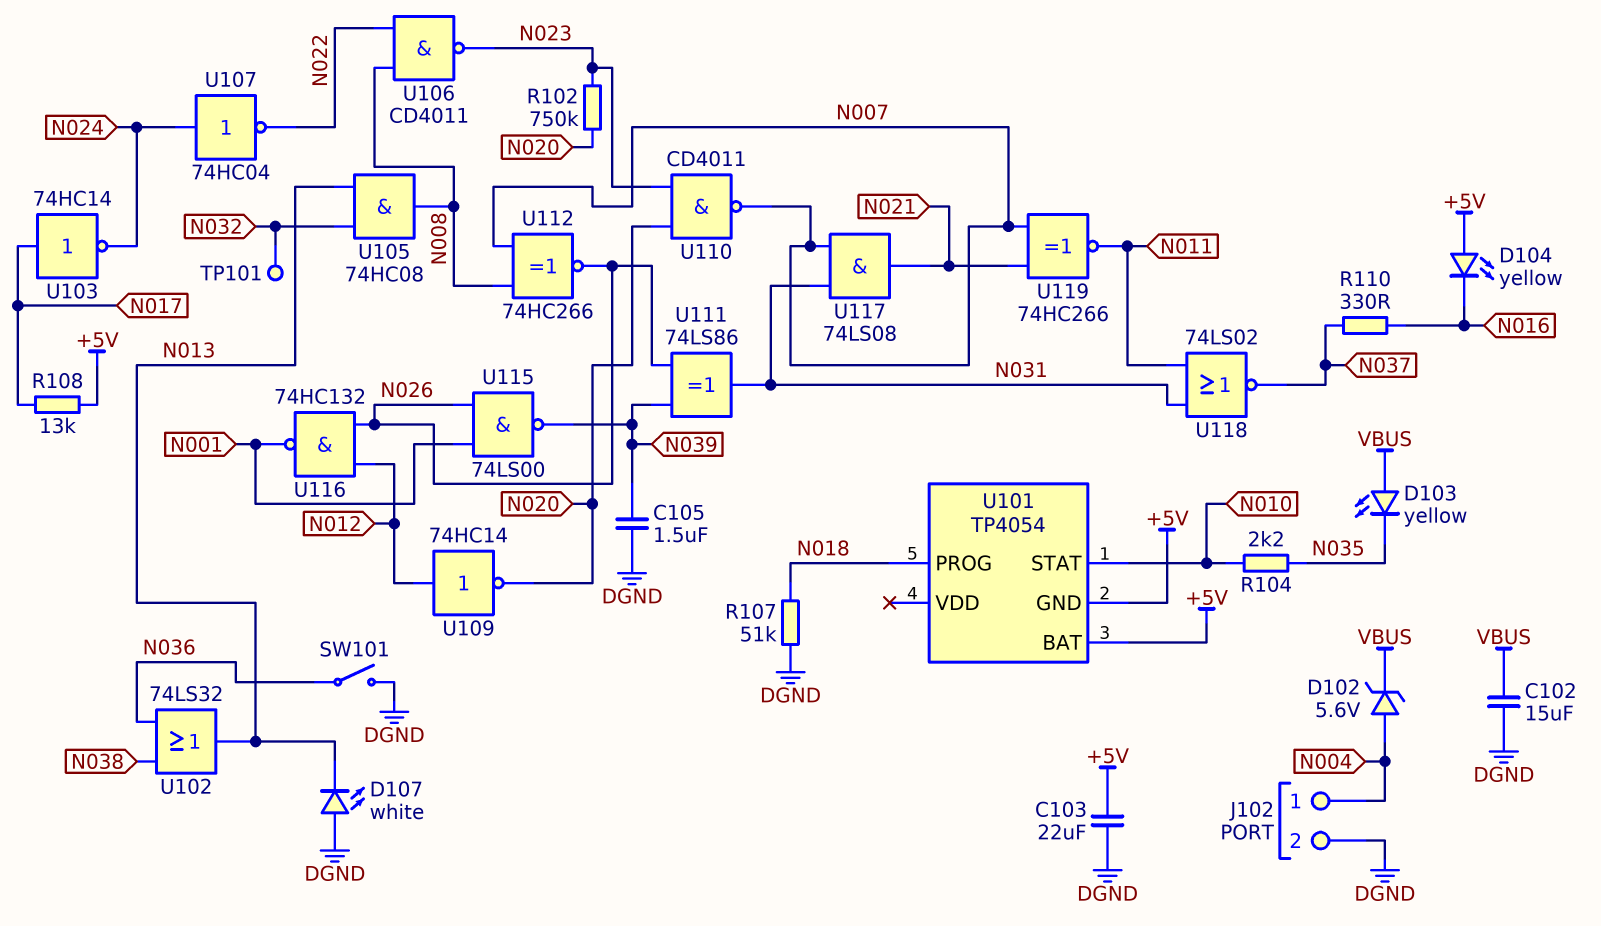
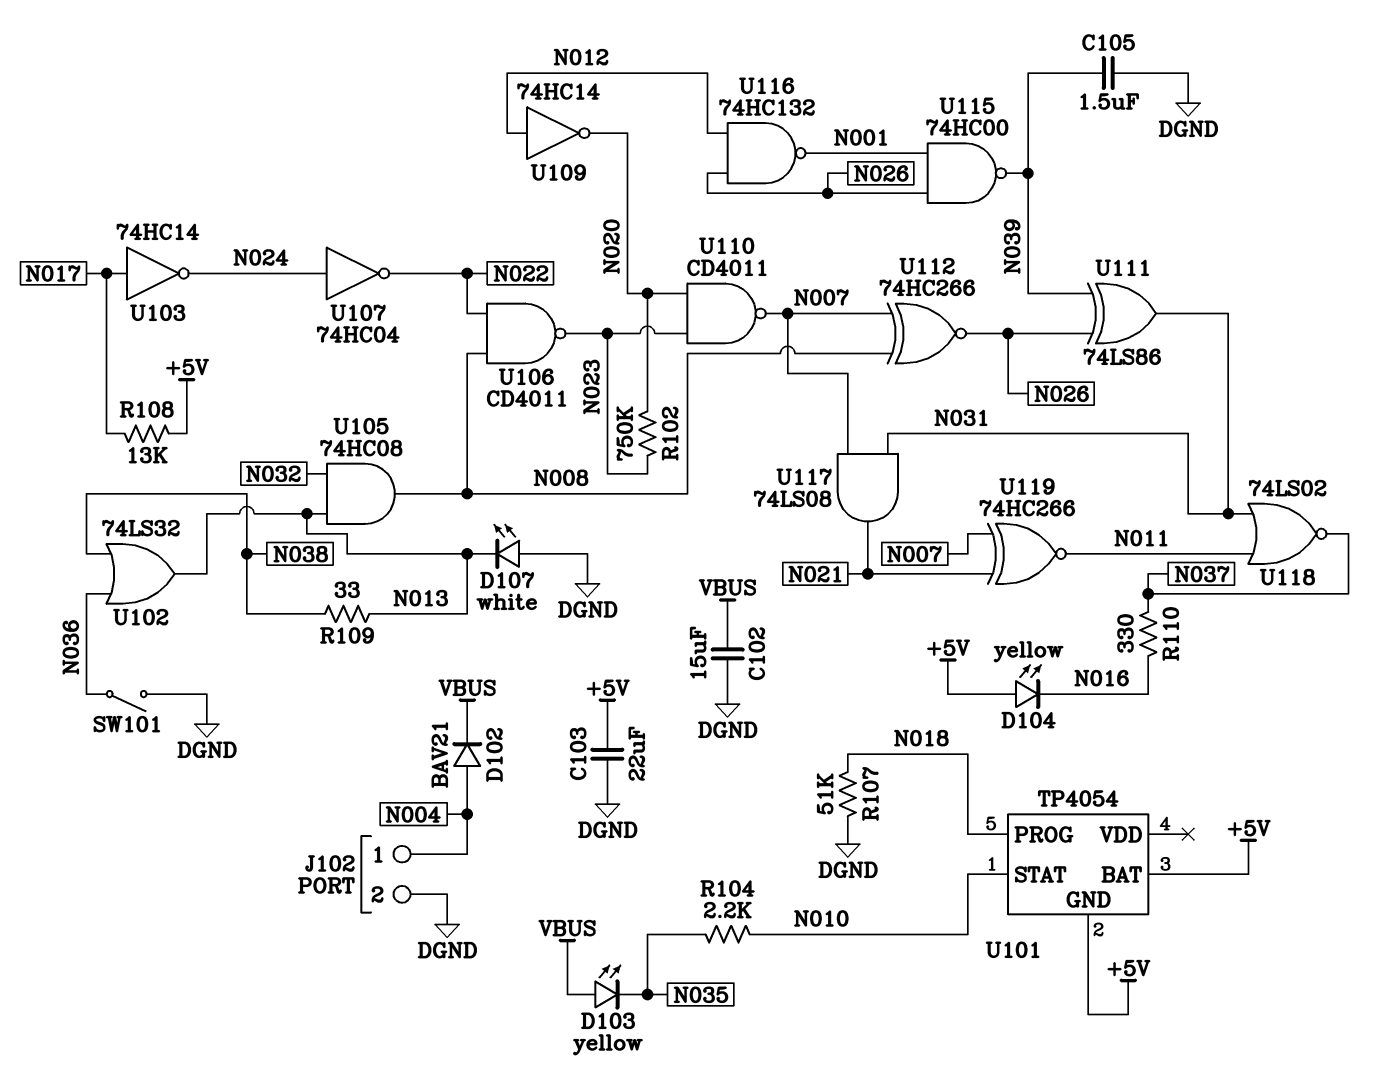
D102: zener 5.6V (A N004, K VBUS) -> diode BAV21 (A N004, K VBUS)
R109: none -> 33 (N013, N038)
TP101: test point (N032) -> none
U115: NAND 74LS00 (in N001, in N026, out N039) -> NAND 74HC00 (in N001, in N026, out N039)

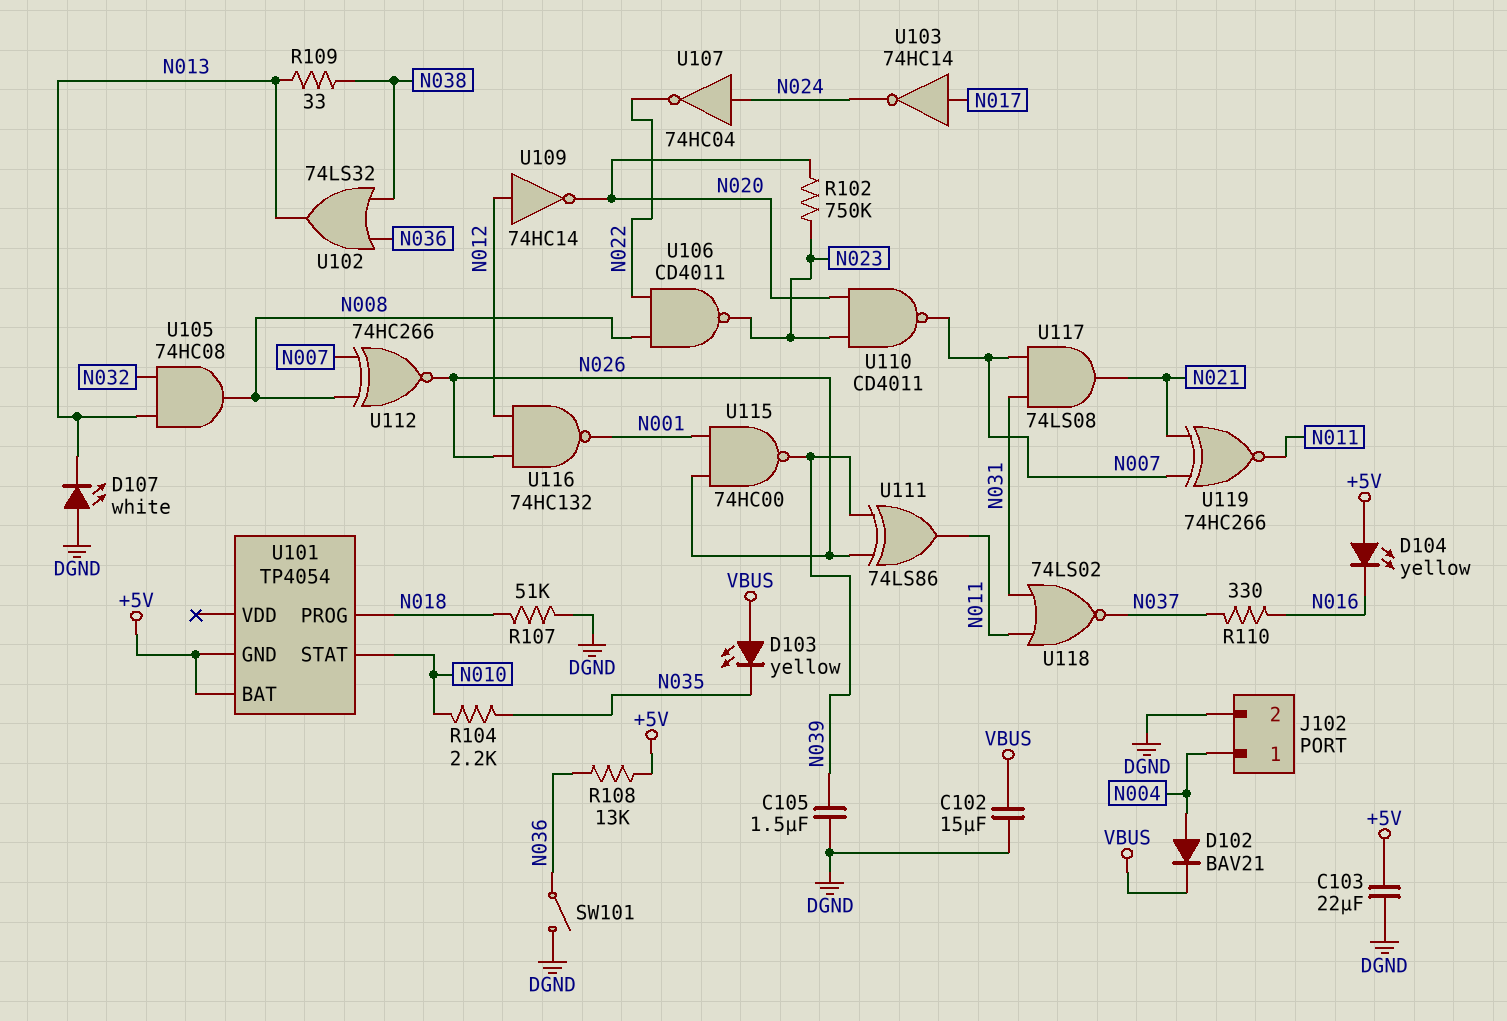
R108: 13k (+5V, N017) -> 13k (+5V, N036)
U111: XOR 74LS86 (in N026, in N039, out N031) -> XOR 74LS86 (in N026, in N039, out N011)

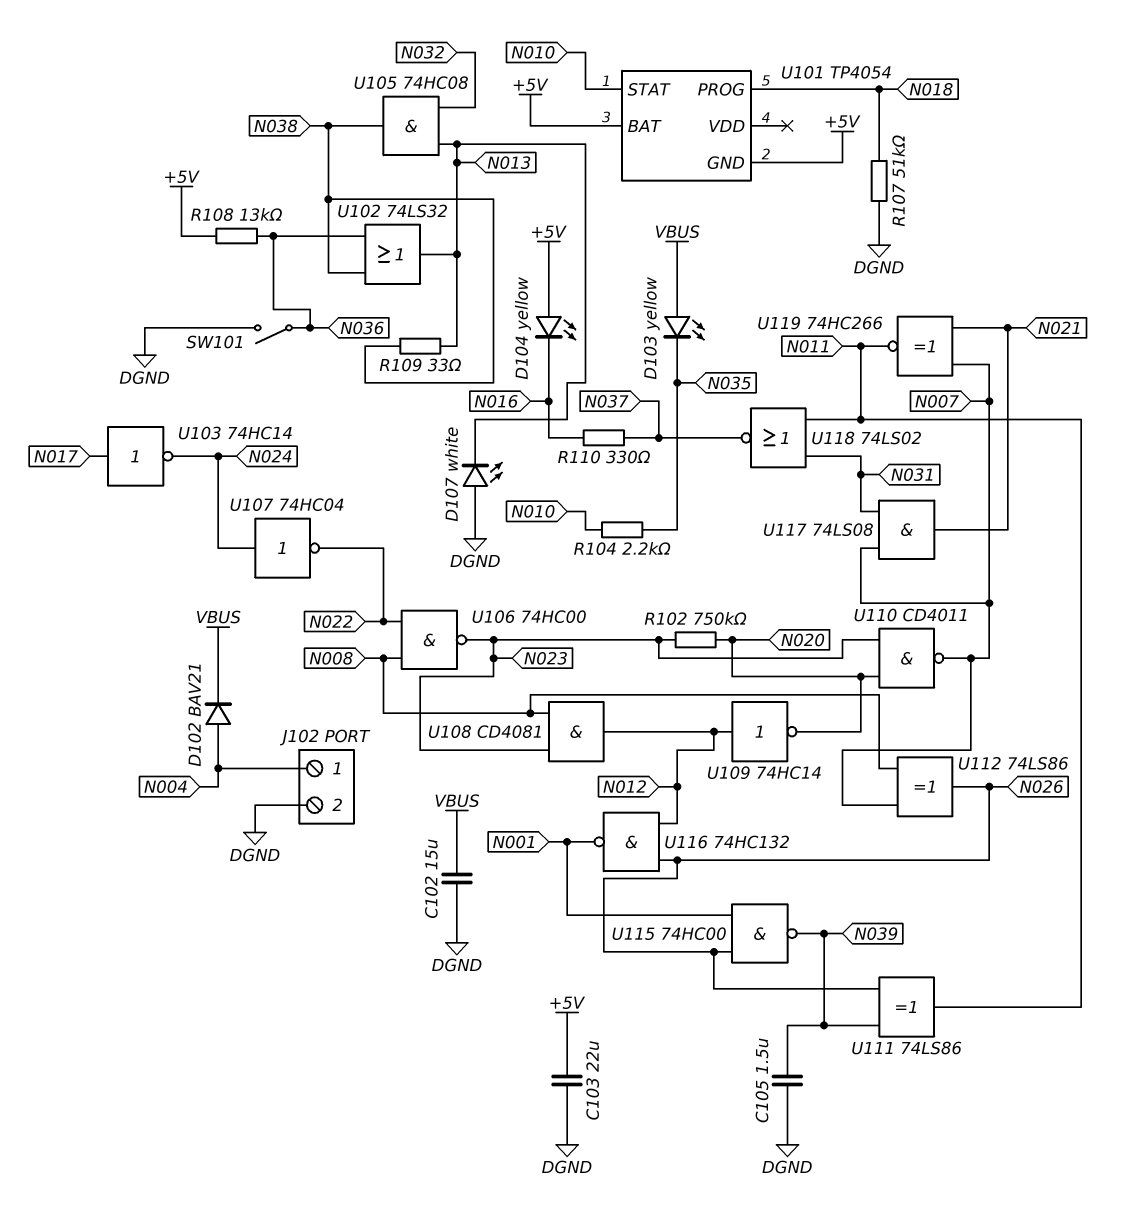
U105: AND 74HC08 (in N013, in N032, out N008) -> AND 74HC08 (in N013, in N032, out N038)
U106: NAND CD4011 (in N008, in N022, out N023) -> NAND 74HC00 (in N008, in N022, out N023)
U108: none -> AND CD4081 (in N008, in N023, out N012)
U112: XNOR 74HC266 (in N007, in N008, out N026) -> XOR 74LS86 (in N007, in N008, out N026)

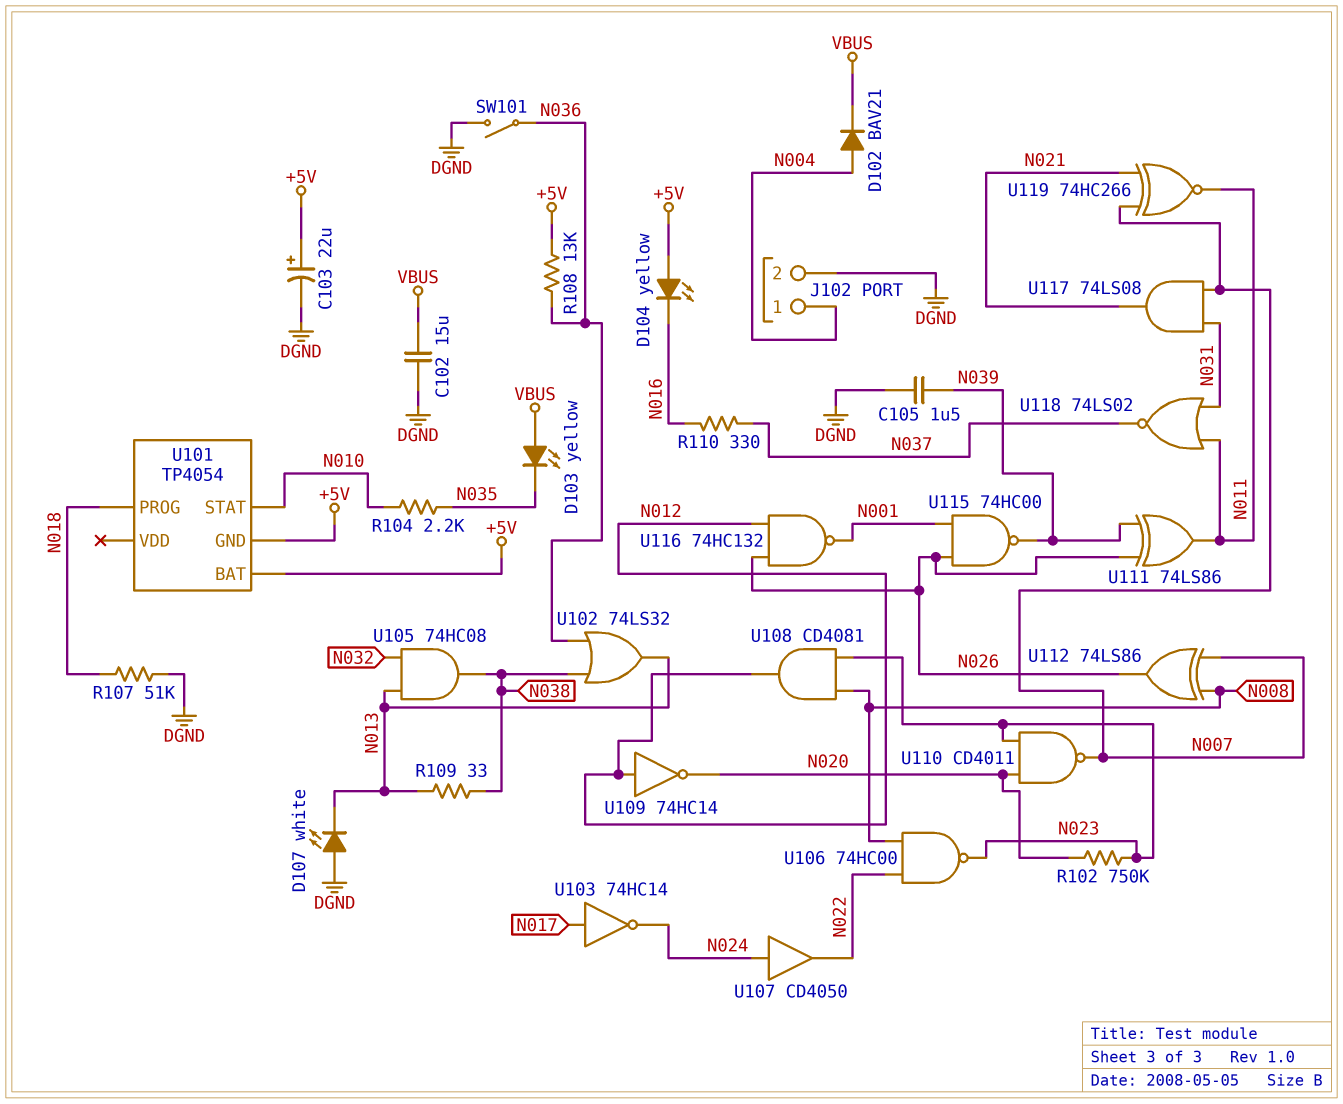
C103: 22uF (+5V, DGND) -> 22uF (plus +5V, minus DGND)
U107: NOT 74HC04 (in N024, out N022) -> buffer CD4050 (in N024, out N022)

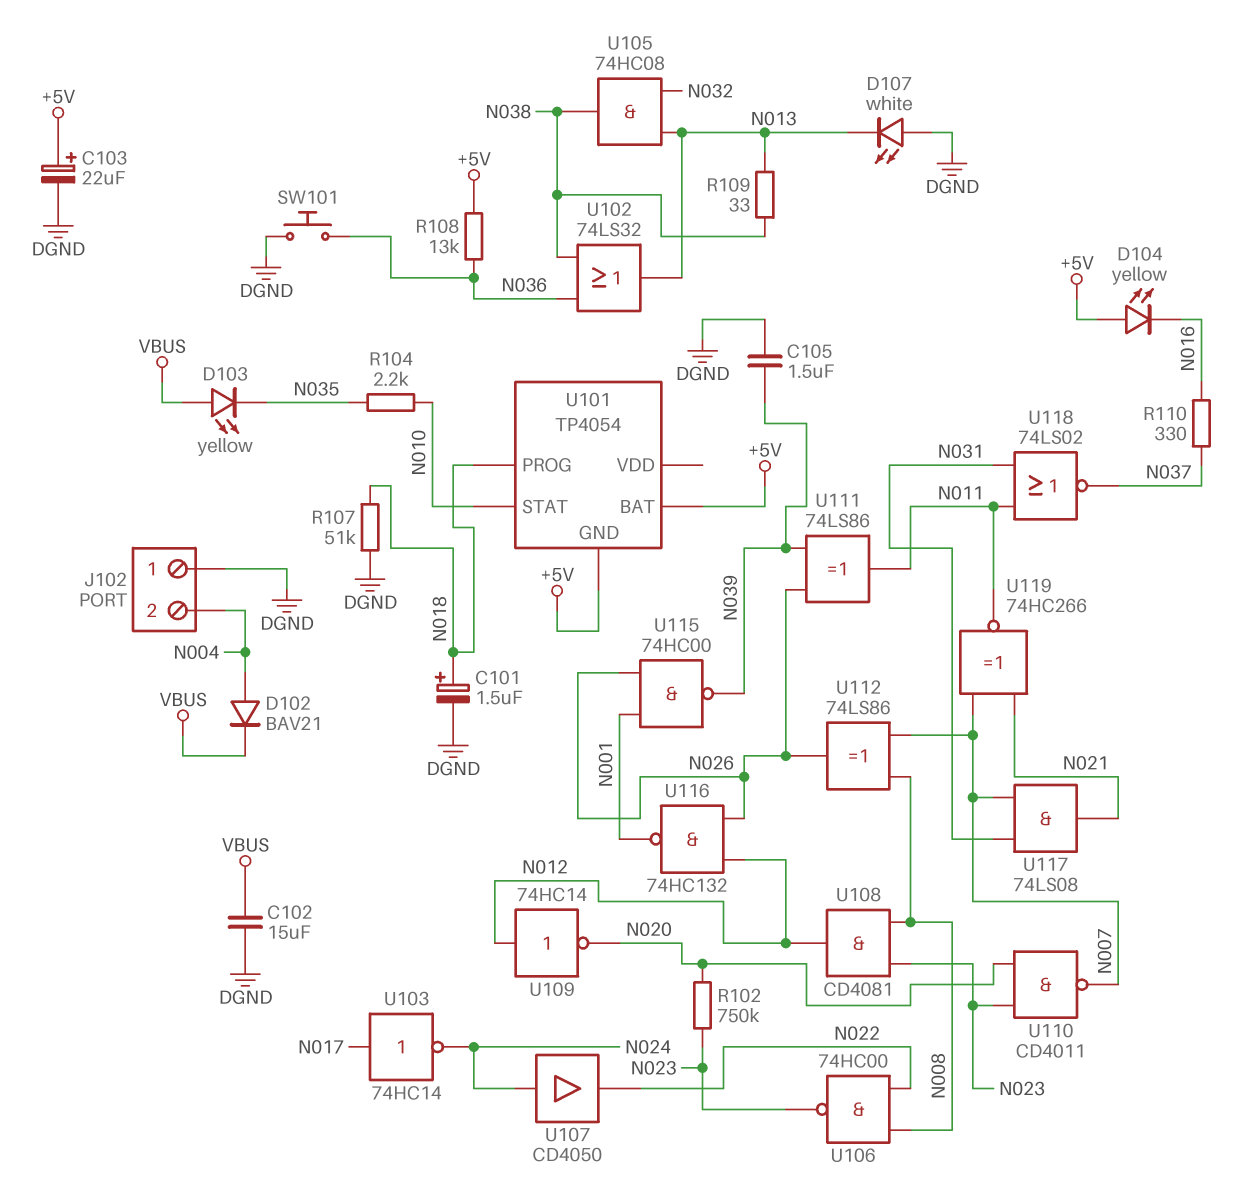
C101: none -> 1.5uF (plus N018, minus DGND)
J102 pin 1: N004 -> DGND
J102 pin 2: DGND -> N004
SW101: switch (DGND, N036) -> button (DGND, N036)

